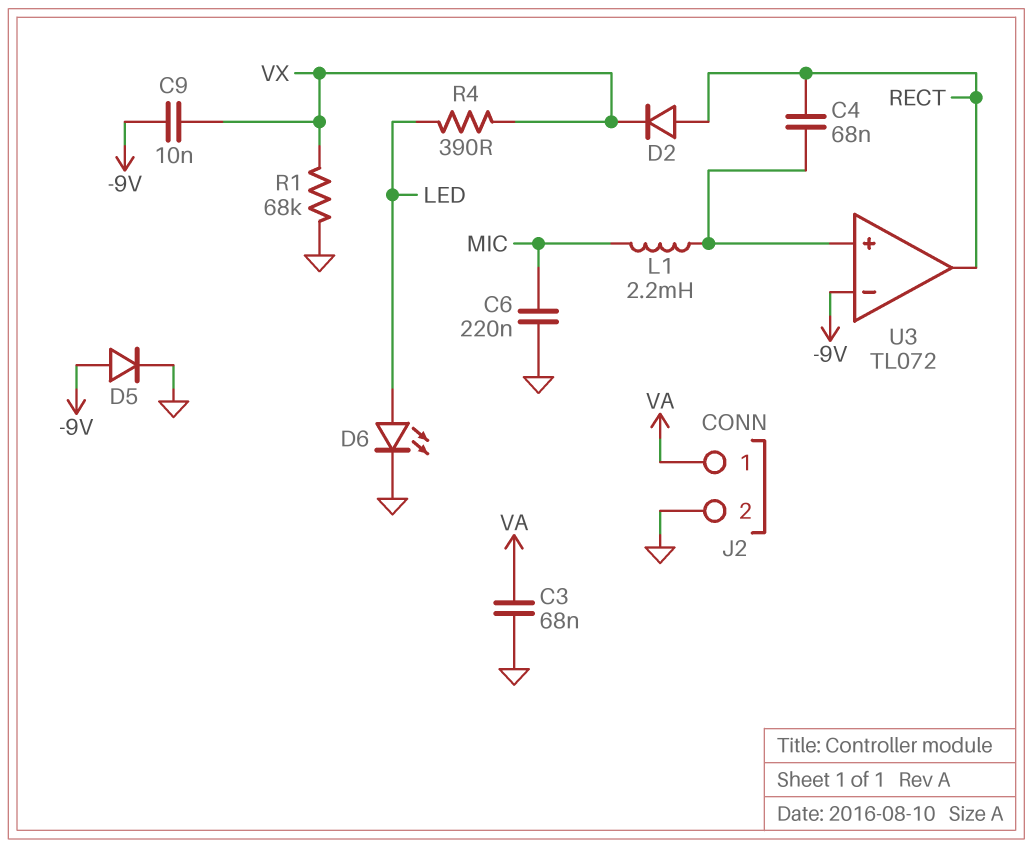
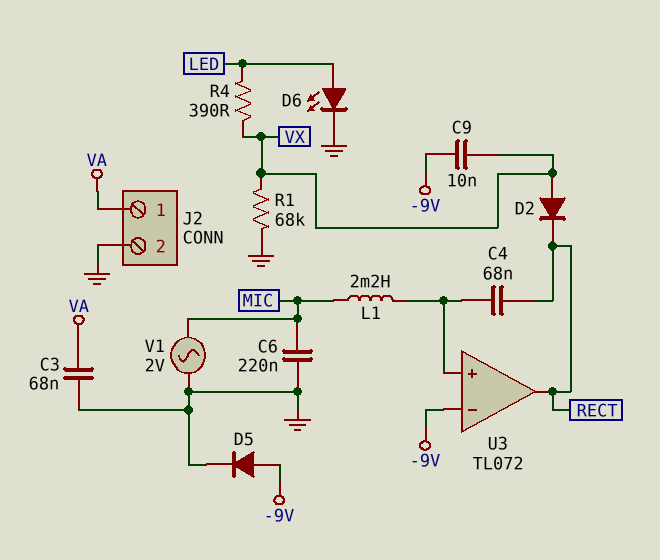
D2: diode (A RECT, K VX) -> diode (A VX, K RECT)
V1: none -> AC 2V (GND, MIC)

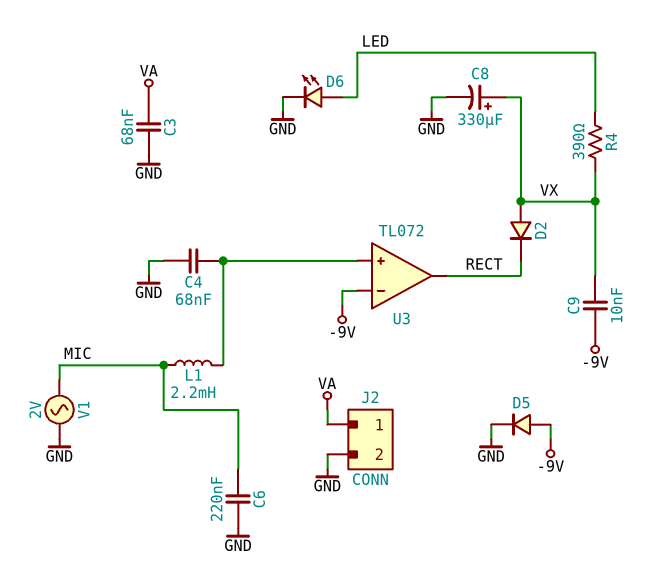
C4: 68nF (RECT, U3/in+) -> 68nF (GND, U3/in+)
C8: none -> 330uF (plus VX, minus GND)
R1: 68k (GND, VX) -> none

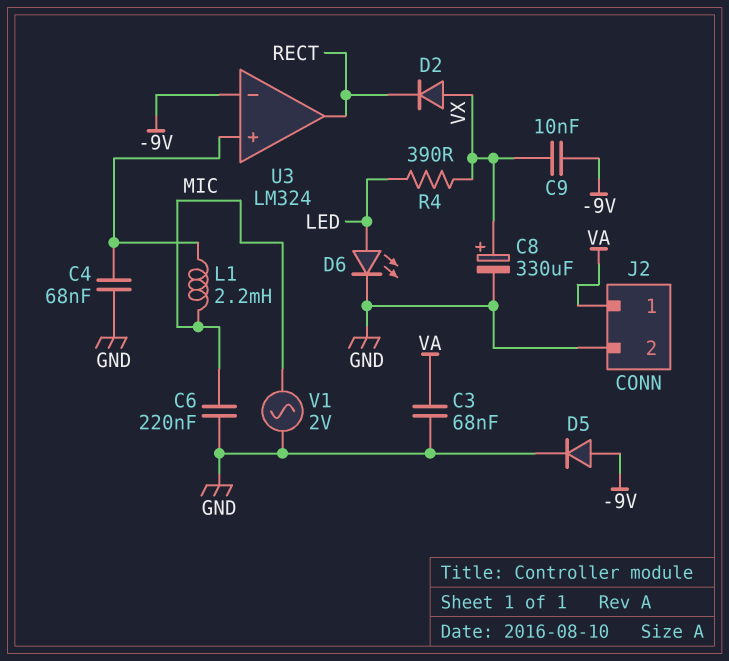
U3: TL072 -> LM324

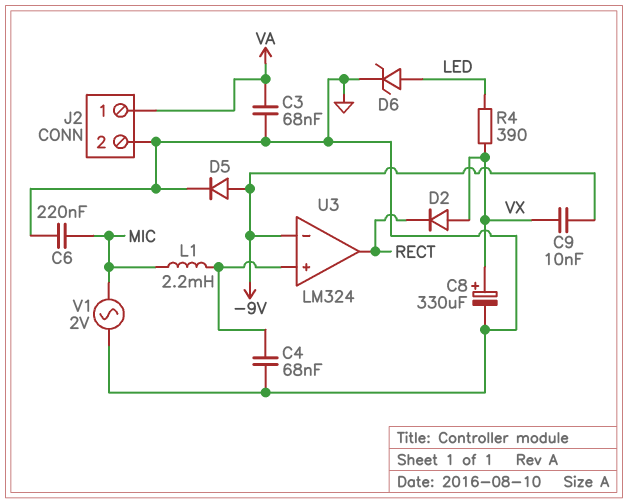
D6: LED (A LED, K GND) -> zener (A LED, K GND)

